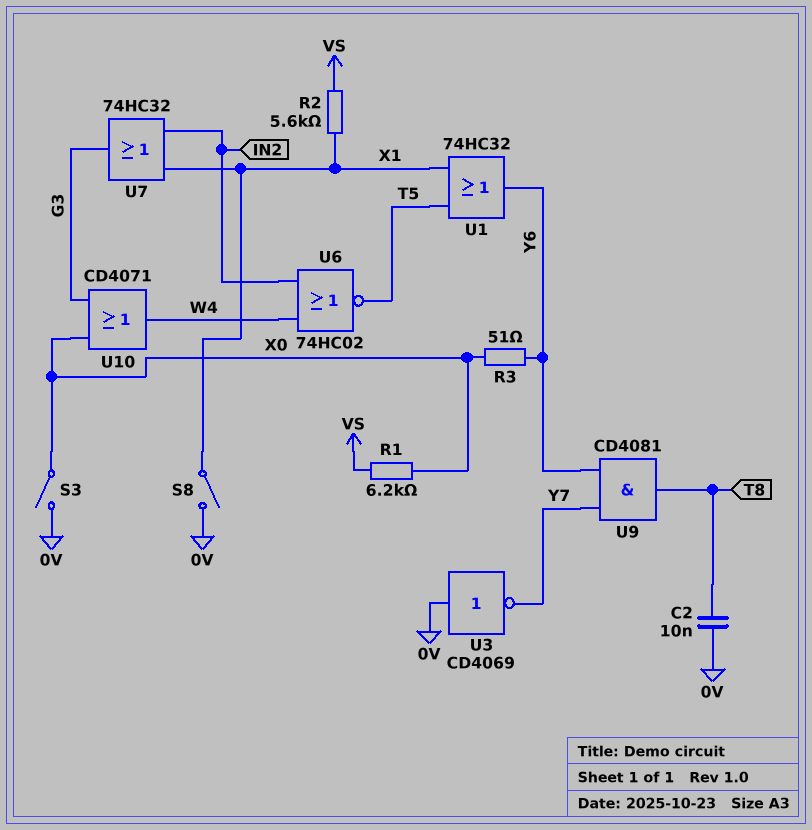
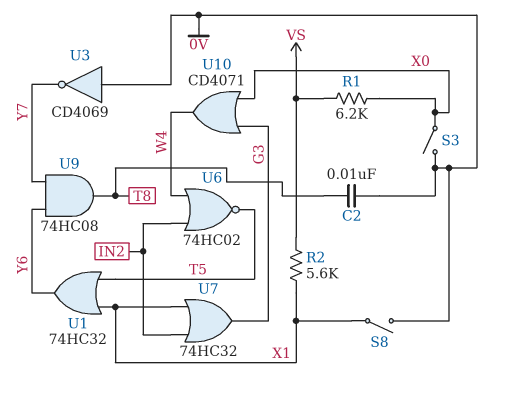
R3: 51 (X0, Y6) -> none
U9: AND CD4081 (in Y6, in Y7, out T8) -> AND 74HC08 (in Y6, in Y7, out T8)

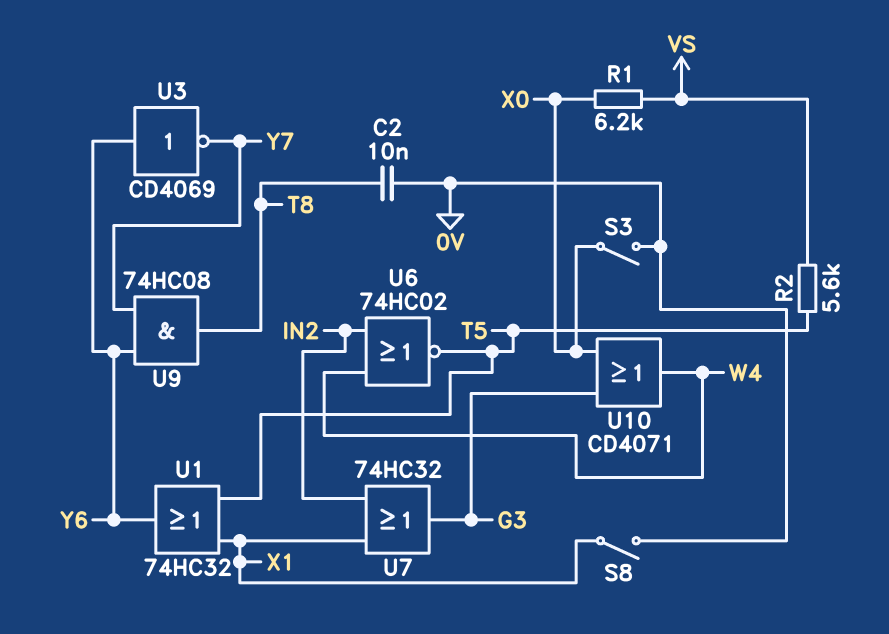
R2: 5.6k (VS, X1) -> 5.6k (T5, VS)
U3: NOT CD4069 (in 0V, out Y7) -> NOT CD4069 (in Y6, out Y7)

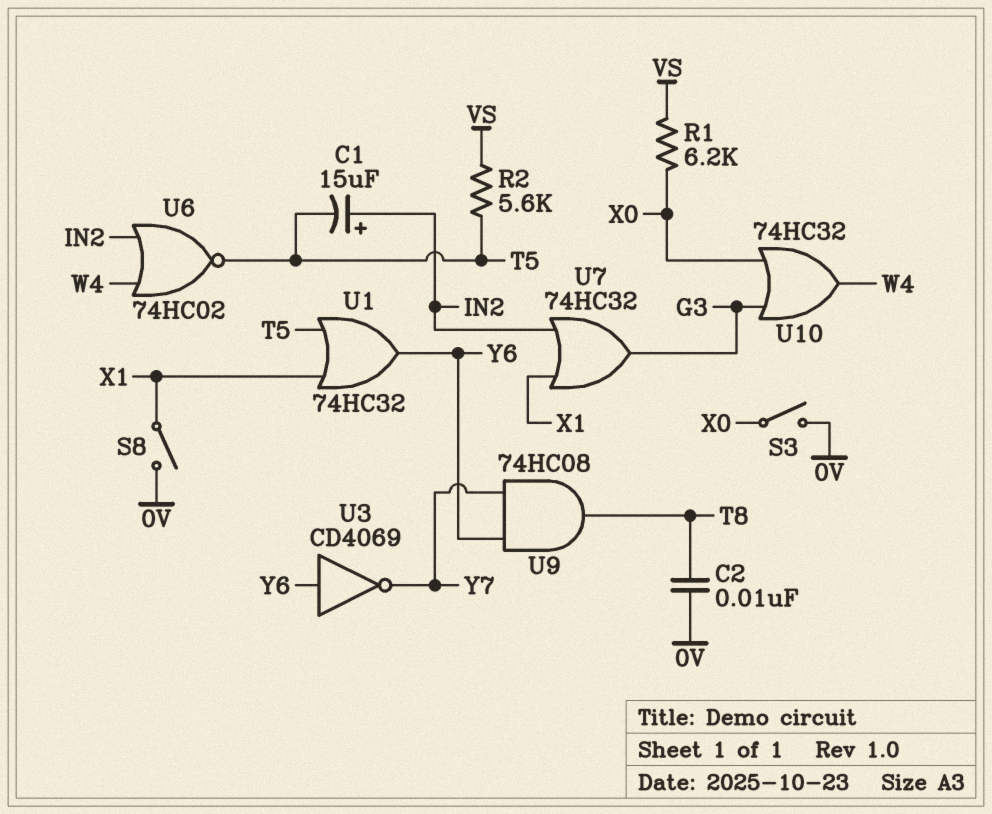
C1: none -> 15uF (plus IN2, minus T5)
U10: OR CD4071 (in G3, in X0, out W4) -> OR 74HC32 (in G3, in X0, out W4)

